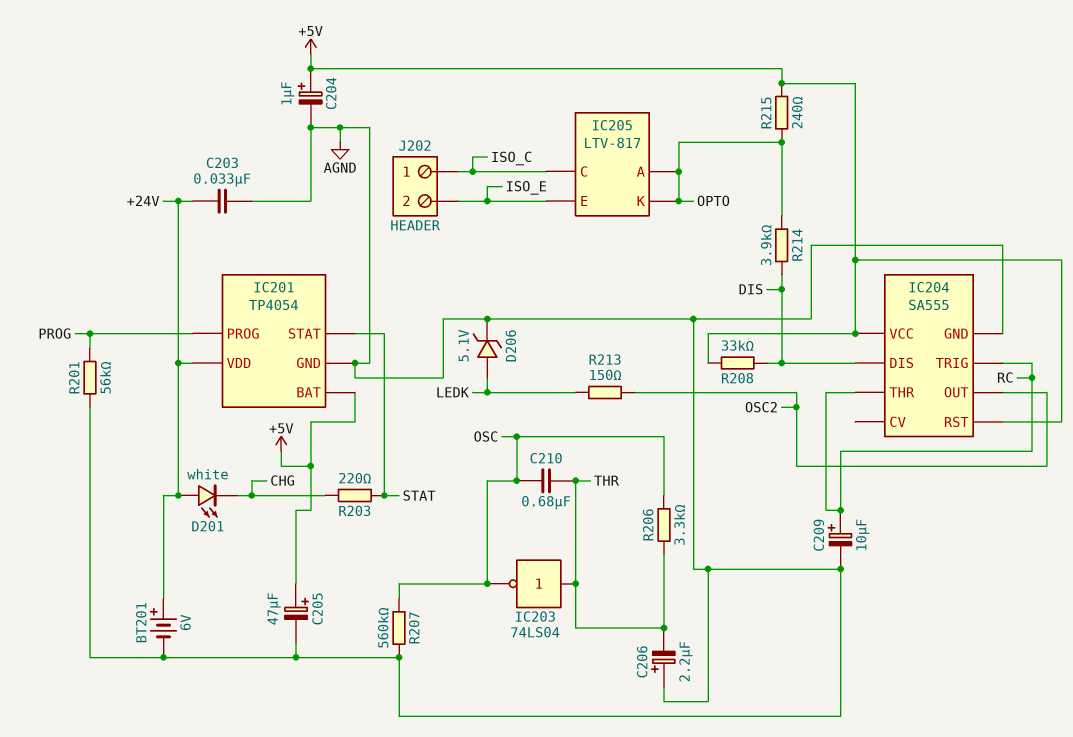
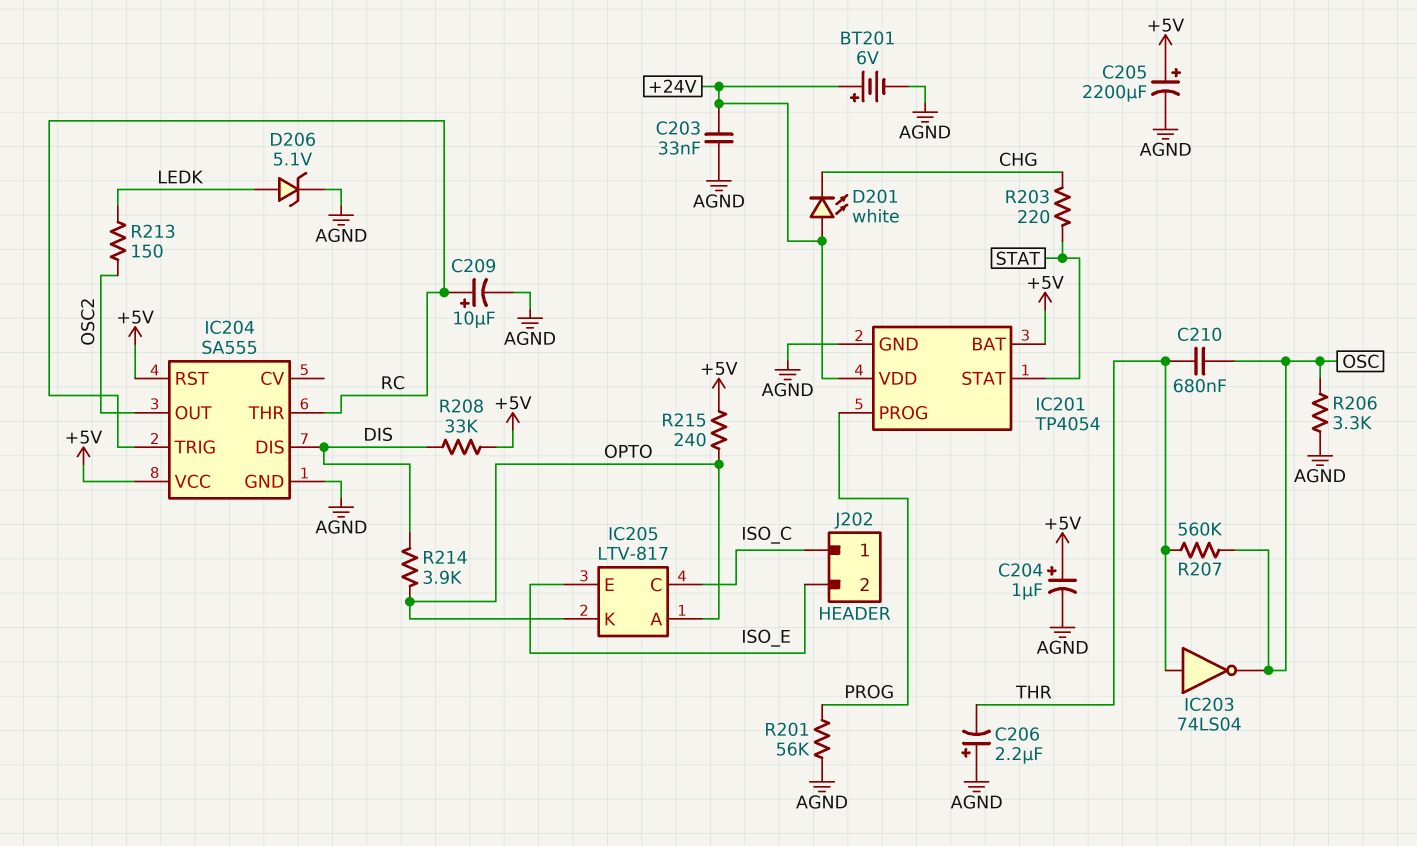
C205: 47uF (plus +5V, minus AGND) -> 2200uF (plus +5V, minus AGND)
R206: 3.3k (OSC, THR) -> 3.3k (AGND, OSC)
R207: 560k (AGND, OSC) -> 560k (OSC, THR)

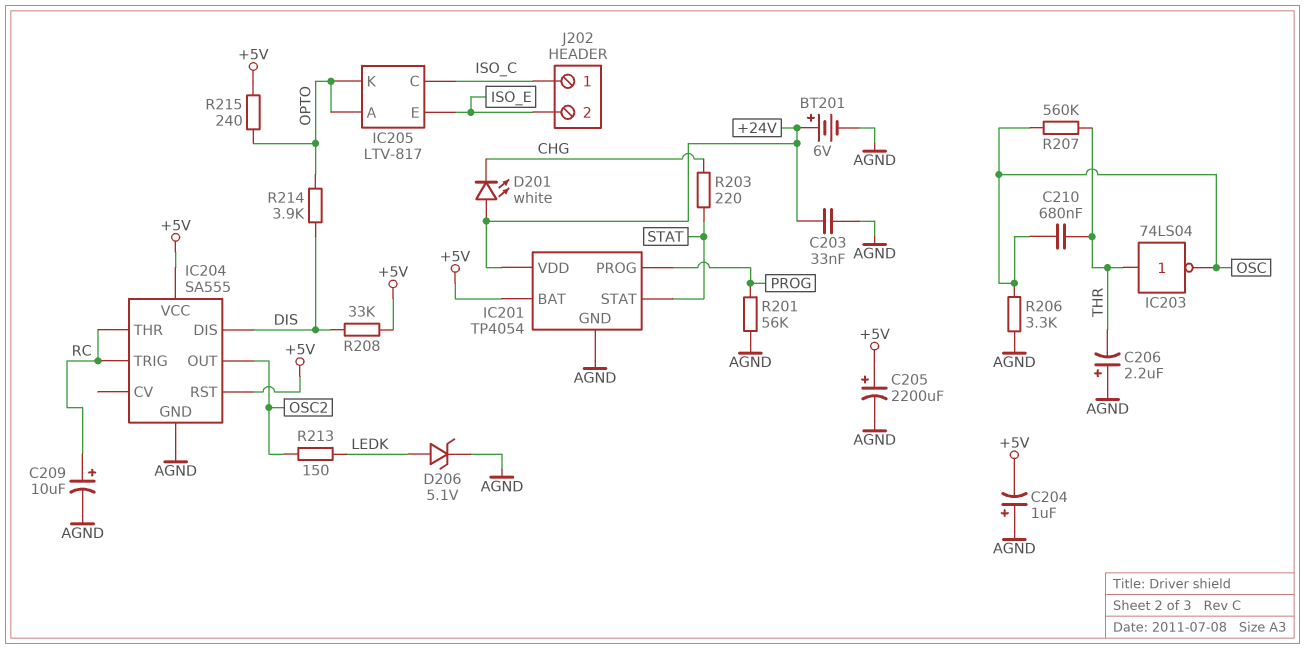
C204: 1uF (plus +5V, minus AGND) -> 1uF (plus AGND, minus +5V)

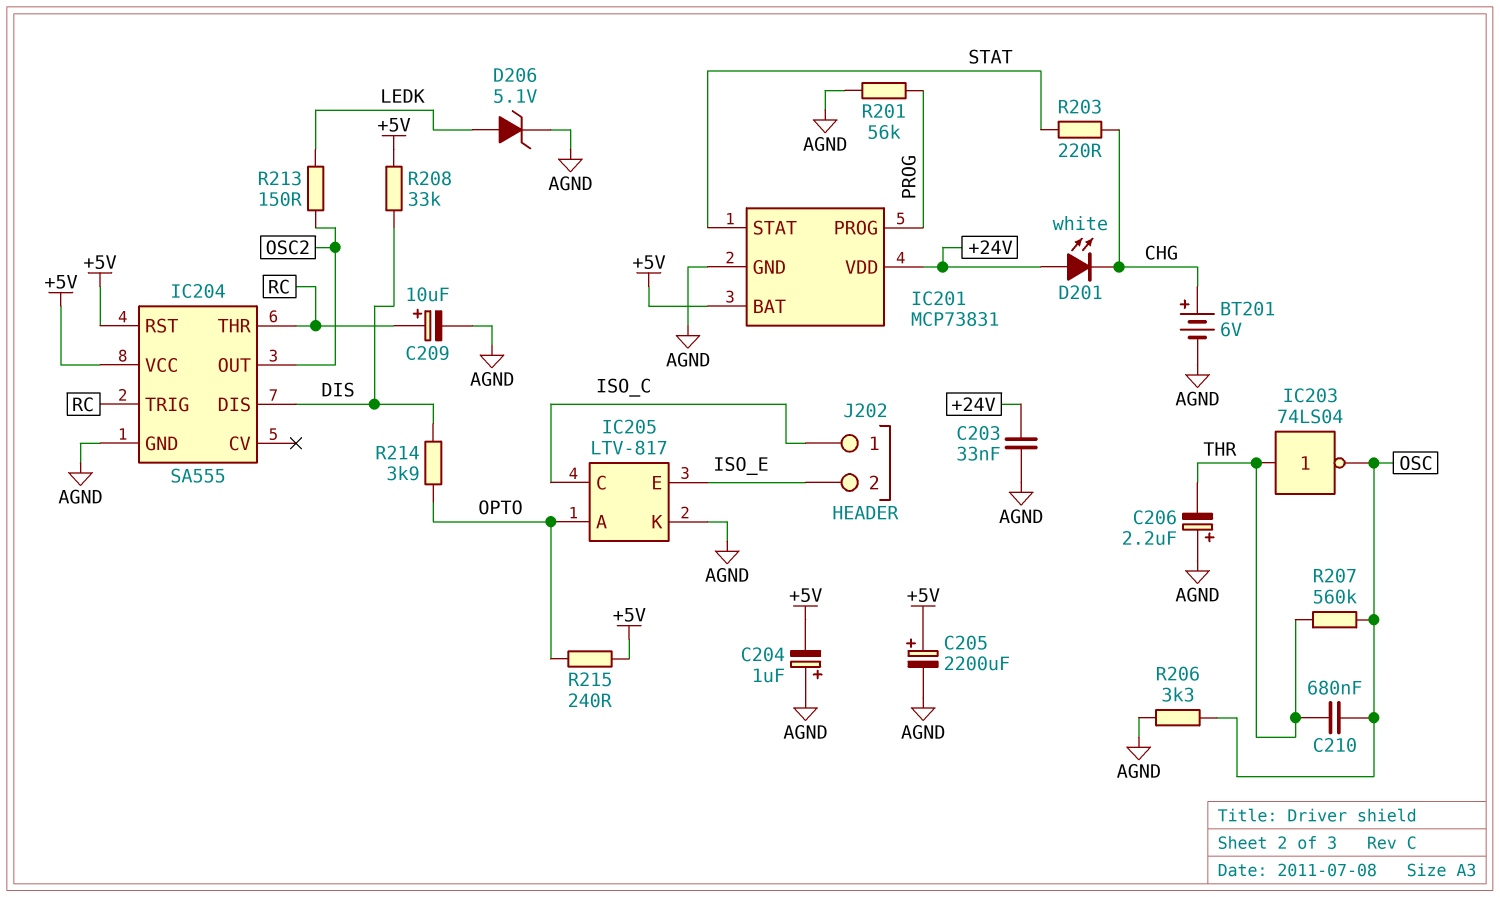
BT201: 6V (plus +24V, minus AGND) -> 6V (plus CHG, minus AGND)
IC201: TP4054 -> MCP73831
IC205 pin K: OPTO -> AGND

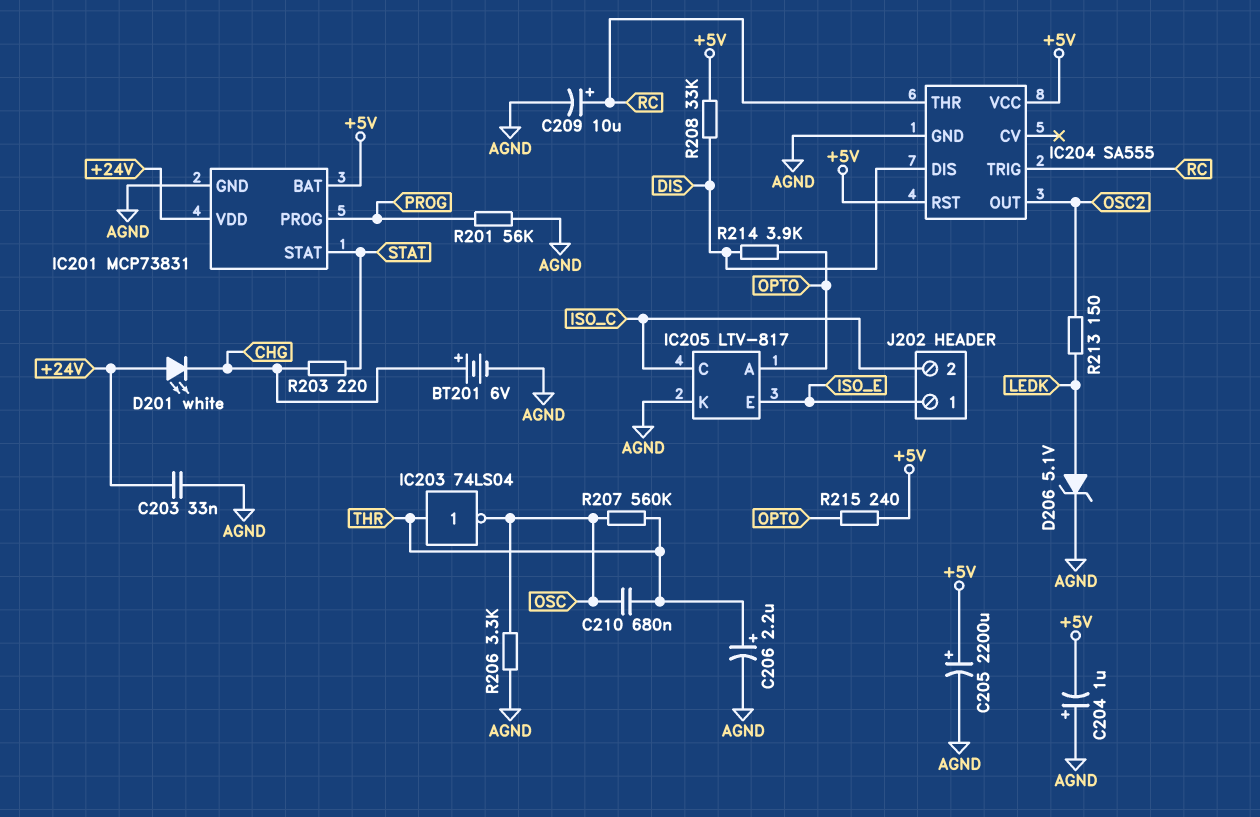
C206: 2.2uF (plus AGND, minus THR) -> 2.2uF (plus THR, minus AGND)
J202 pin 1: ISO_C -> ISO_E
J202 pin 2: ISO_E -> ISO_C

